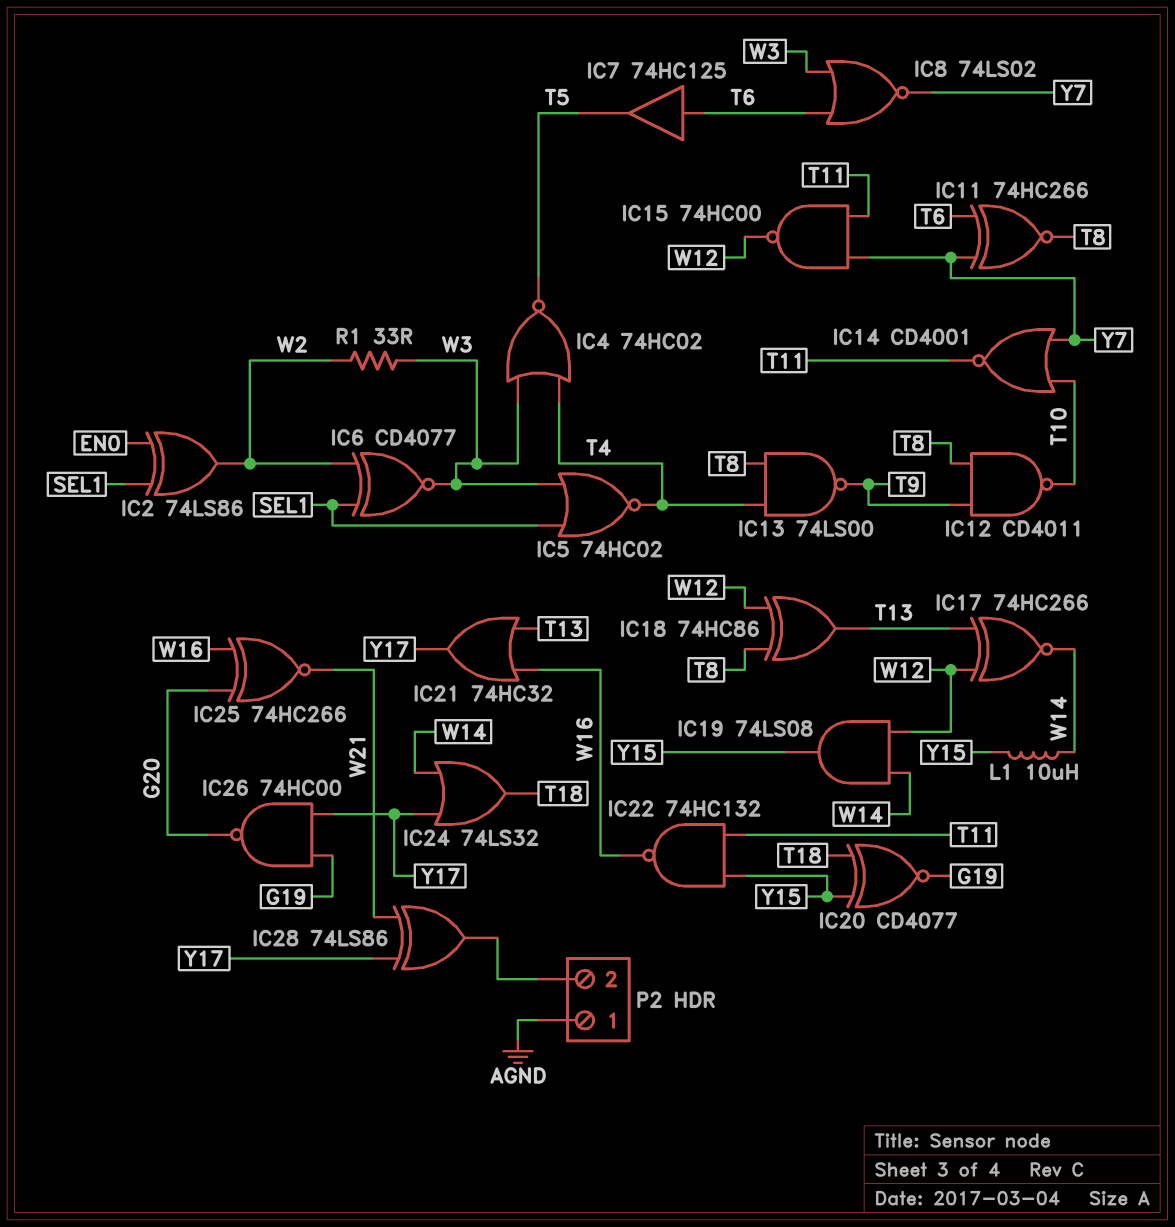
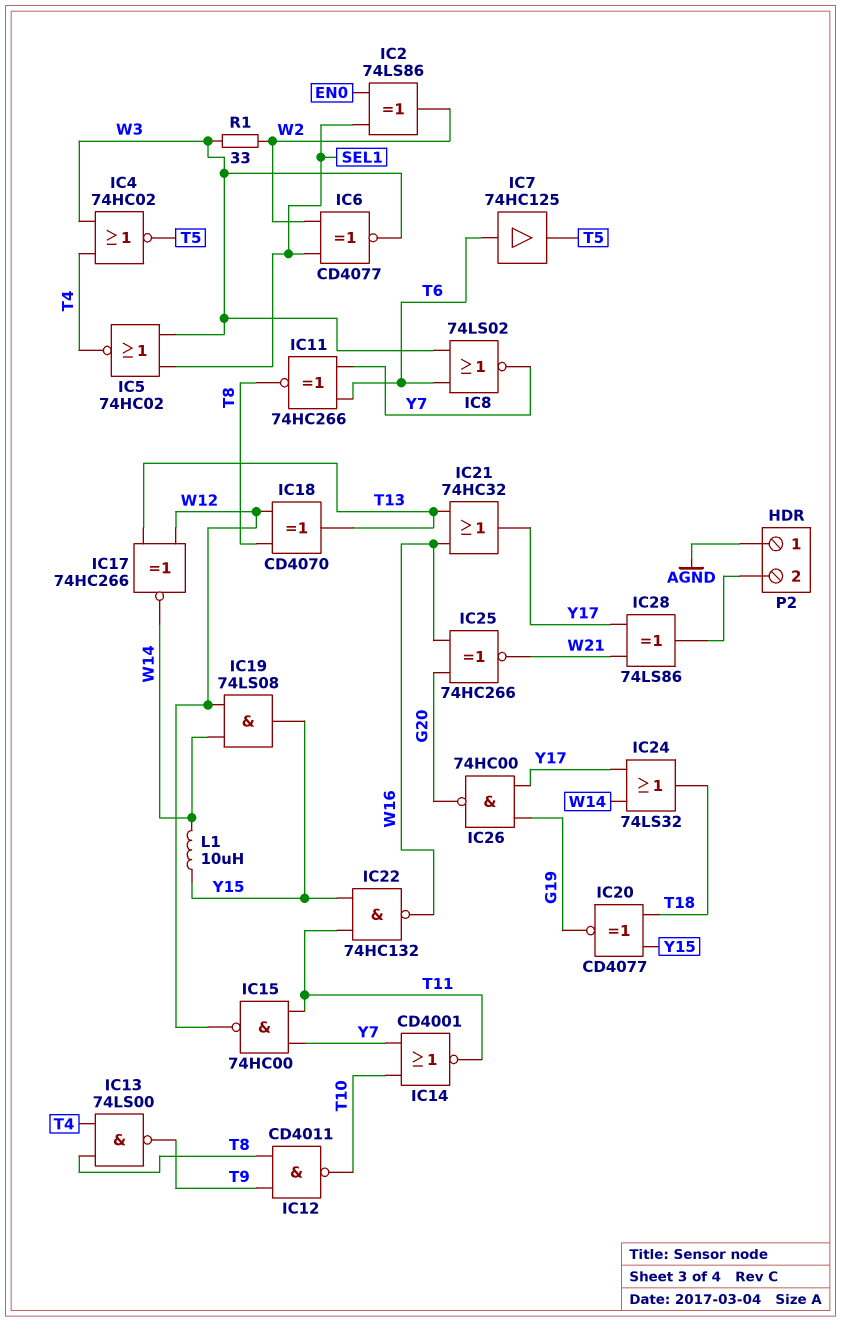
IC18: XOR 74HC86 (in T8, in W12, out T13) -> XOR CD4070 (in T8, in W12, out T13)

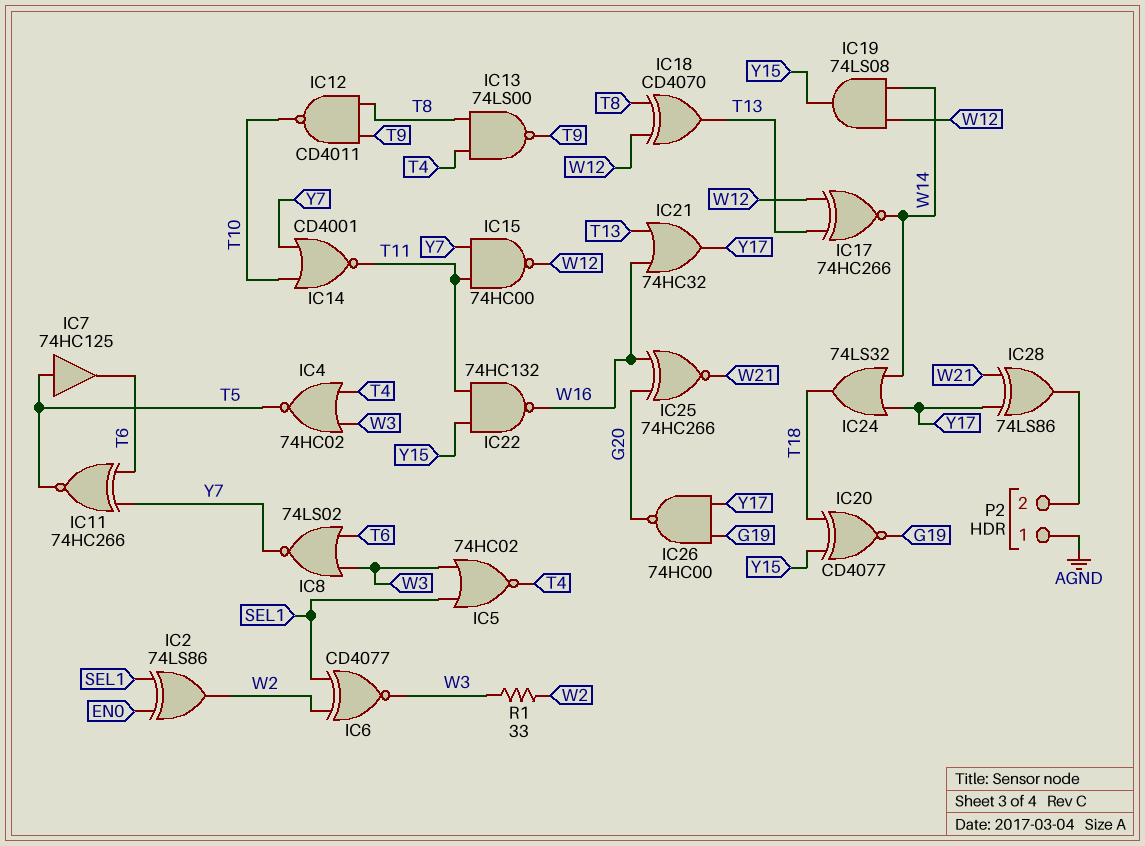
IC7: buffer 74HC125 (in T6, out T5) -> buffer 74HC125 (in T5, out T6)
IC11: XNOR 74HC266 (in T6, in Y7, out T8) -> XNOR 74HC266 (in T6, in Y7, out T5)
L1: 10uH (W14, Y15) -> none

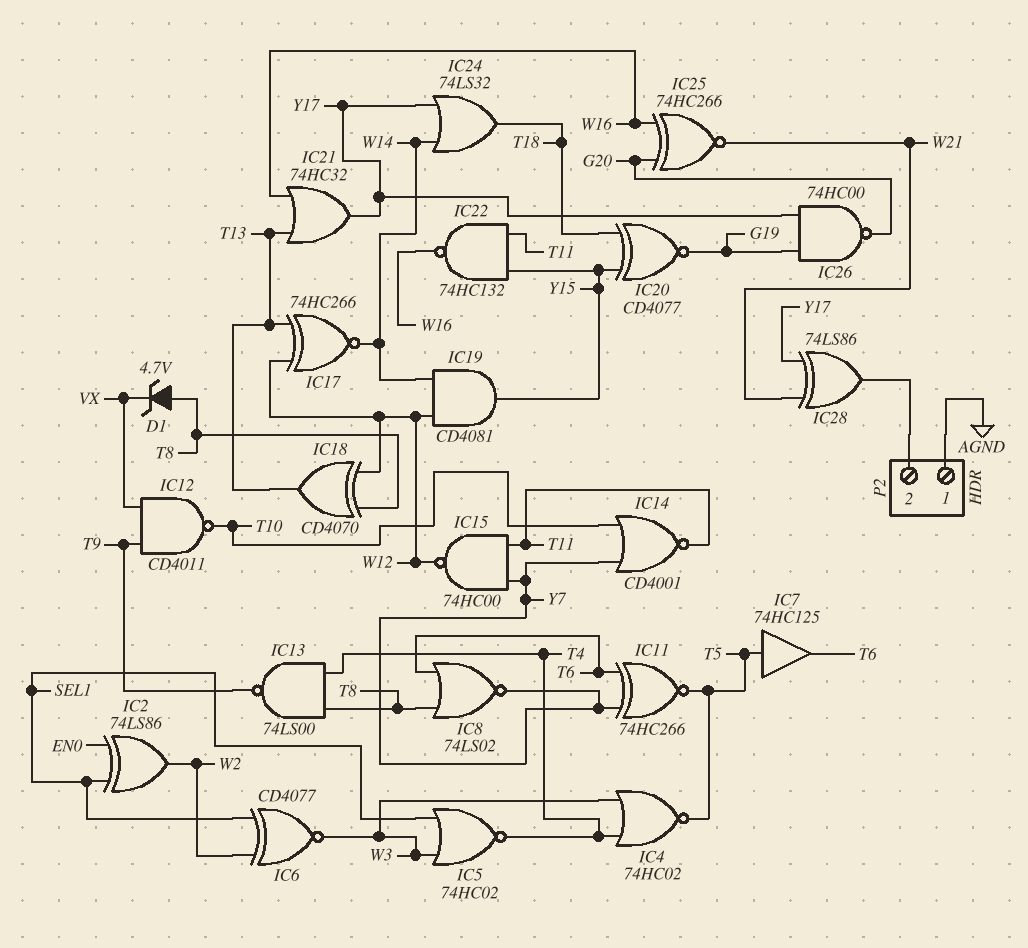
D1: none -> zener 4.7V (A T8, K VX)
IC8: NOR 74LS02 (in T6, in W3, out Y7) -> NOR 74LS02 (in T6, in T8, out Y7)
IC12: NAND CD4011 (in T8, in T9, out T10) -> NAND CD4011 (in T9, in VX, out T10)
IC19: AND 74LS08 (in W12, in W14, out Y15) -> AND CD4081 (in W12, in W14, out Y15)
R1: 33 (W2, W3) -> none

